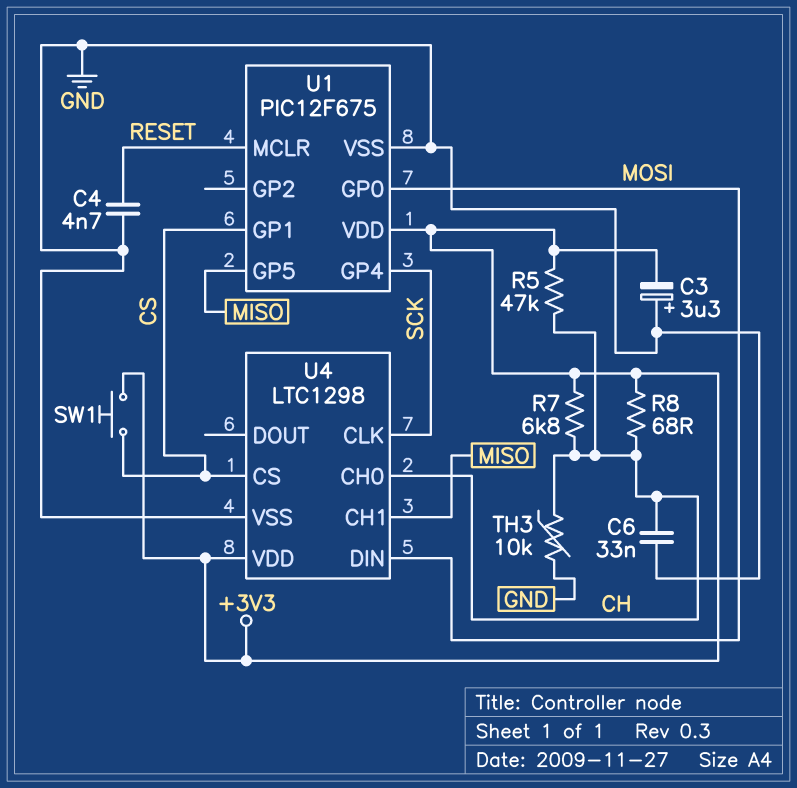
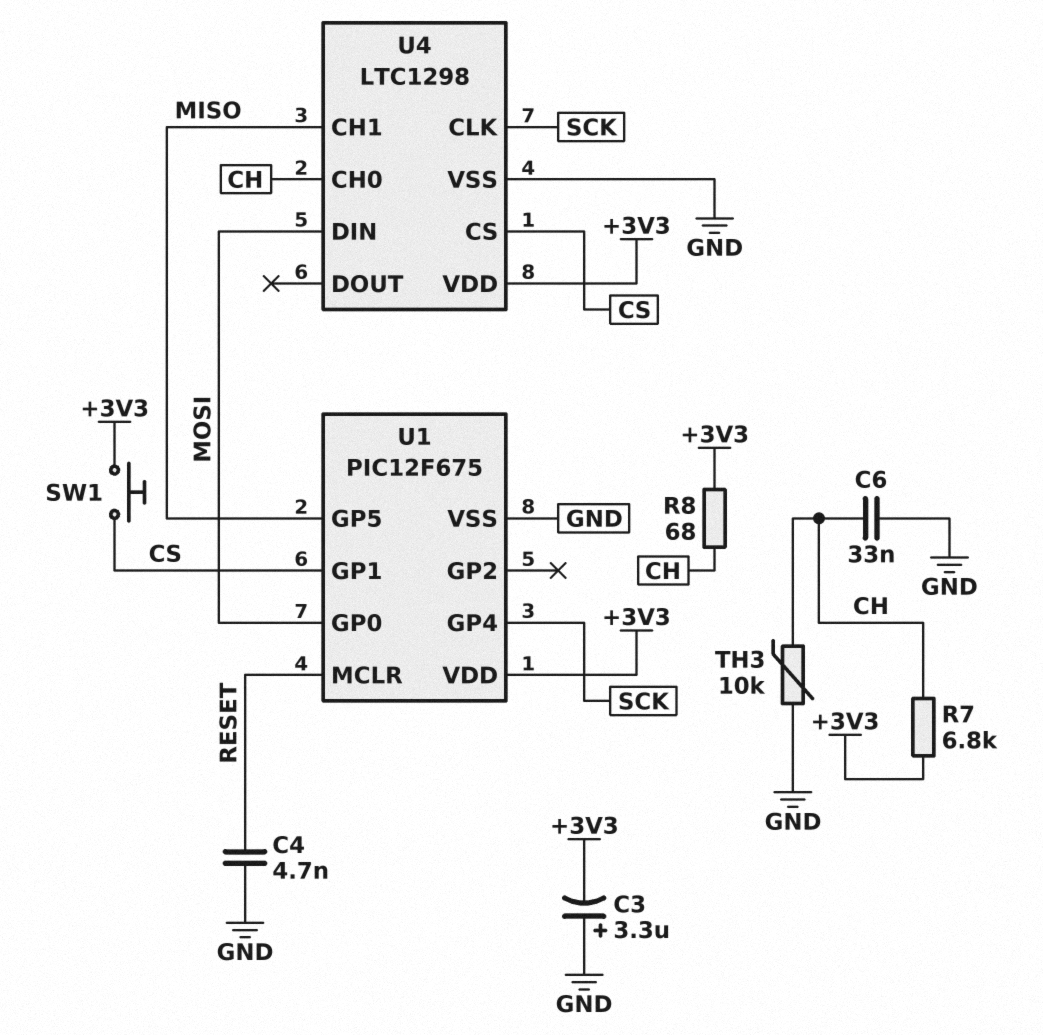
R5: 47k (+3V3, CH) -> none

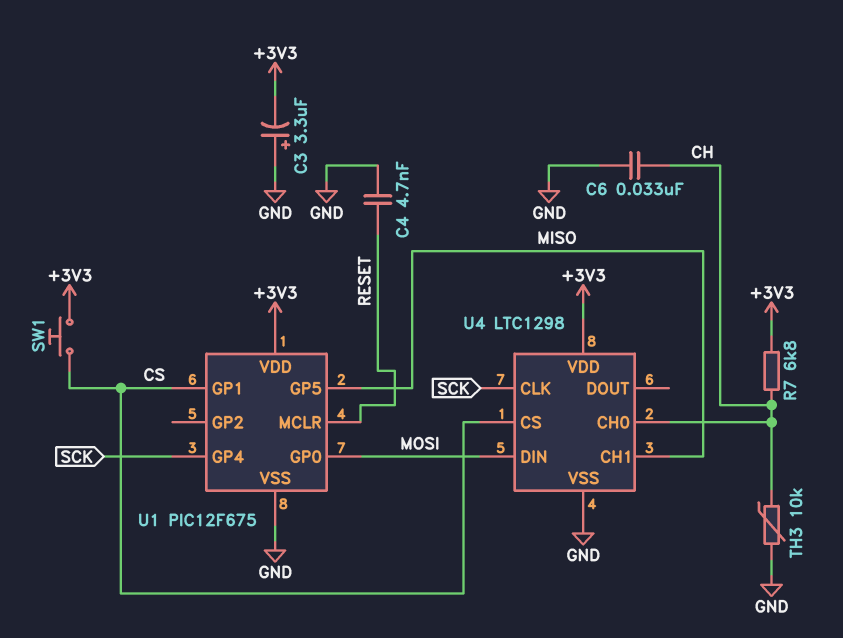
R8: 68 (+3V3, CH) -> none

